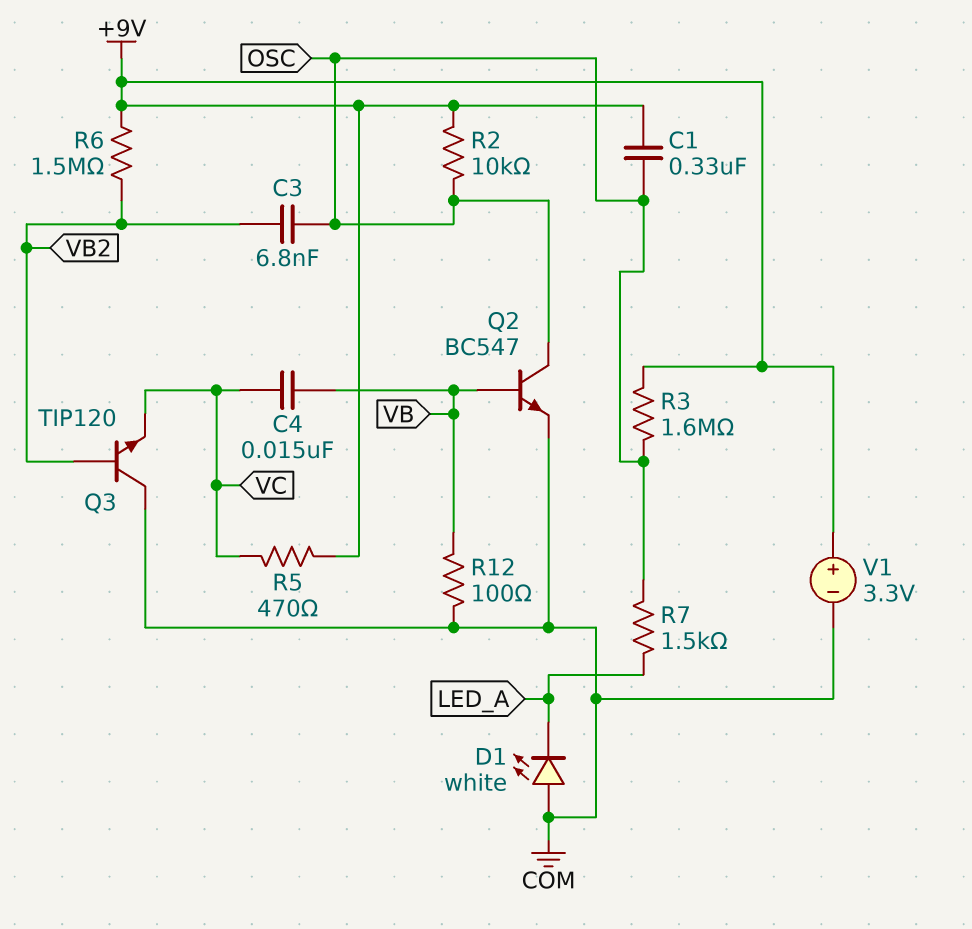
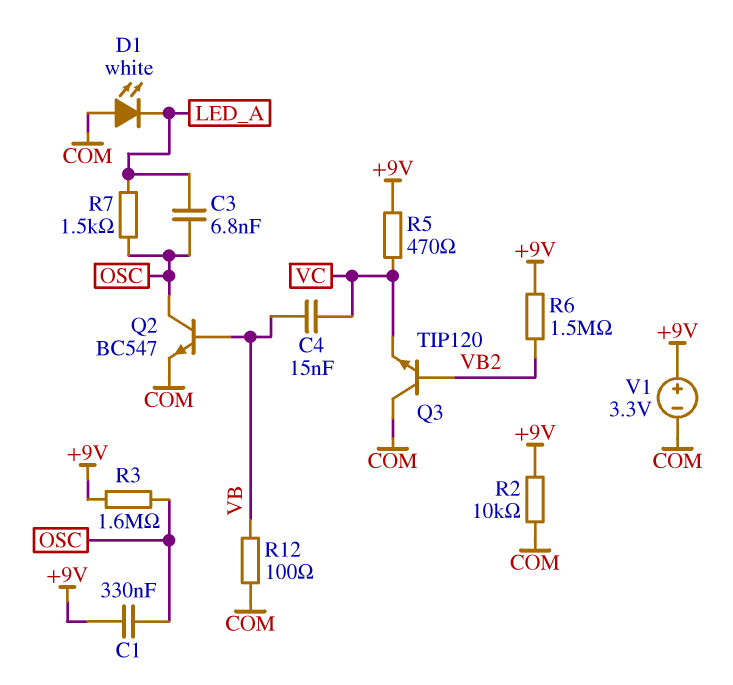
C3: 6.8nF (OSC, VB2) -> 6.8nF (LED_A, OSC)
R2: 10k (+9V, OSC) -> 10k (+9V, COM)

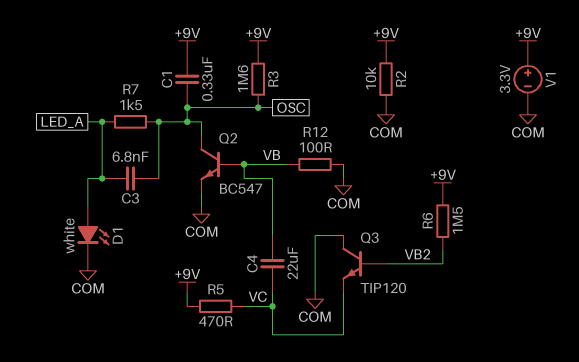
C4: 15nF (VB, VC) -> 22uF (VB, VC)
D1: LED white (A COM, K LED_A) -> LED white (A LED_A, K COM)

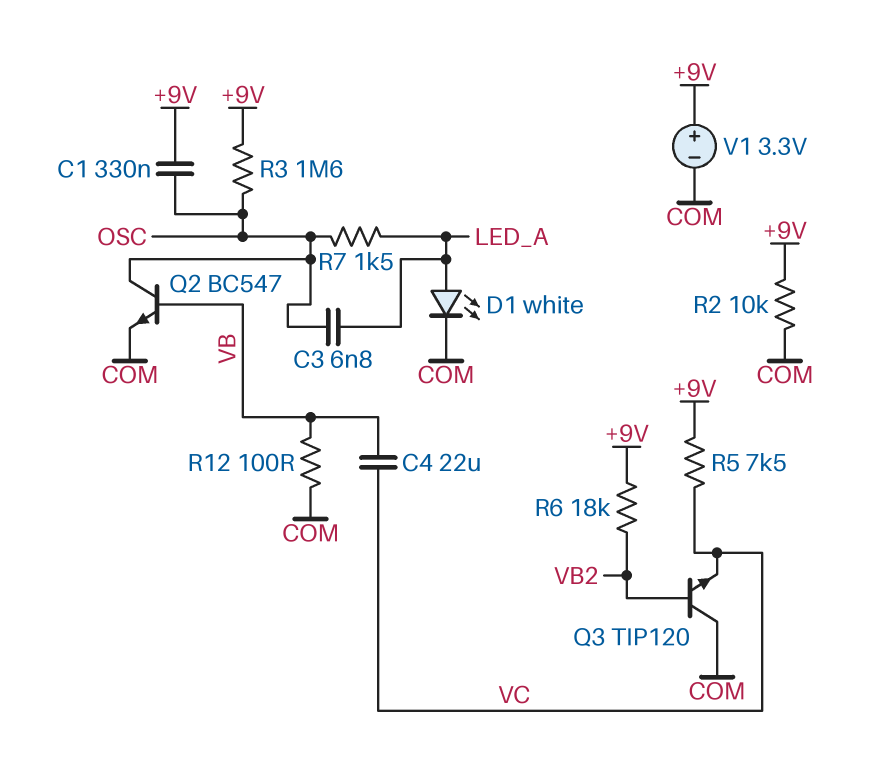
R5: 470 (+9V, VC) -> 7.5k (+9V, VC)
R6: 1.5M (+9V, VB2) -> 18k (+9V, VB2)

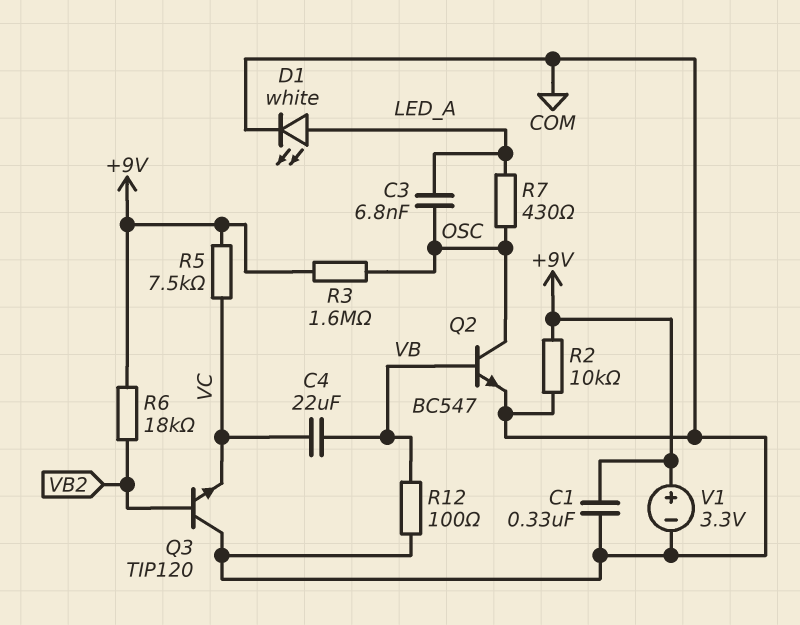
C1: 330nF (+9V, OSC) -> 330nF (+9V, COM)
R7: 1.5k (LED_A, OSC) -> 430 (LED_A, OSC)

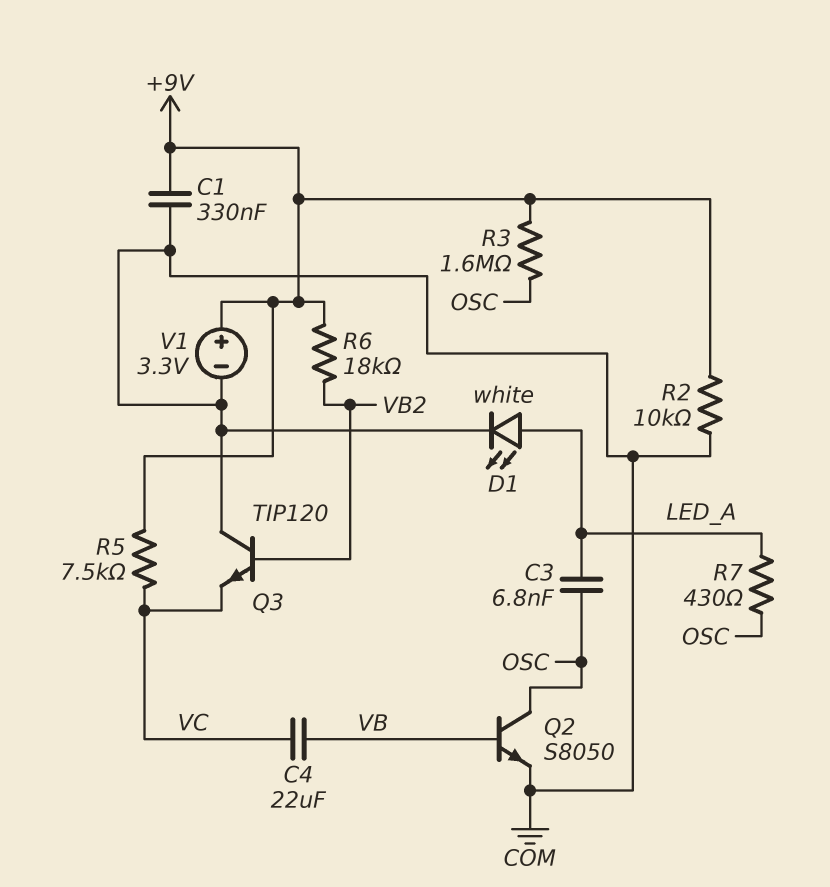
Q2: NPN BC547 (B VB, C OSC, E COM) -> NPN S8050 (B VB, C OSC, E COM)
R12: 100 (COM, VB) -> none

